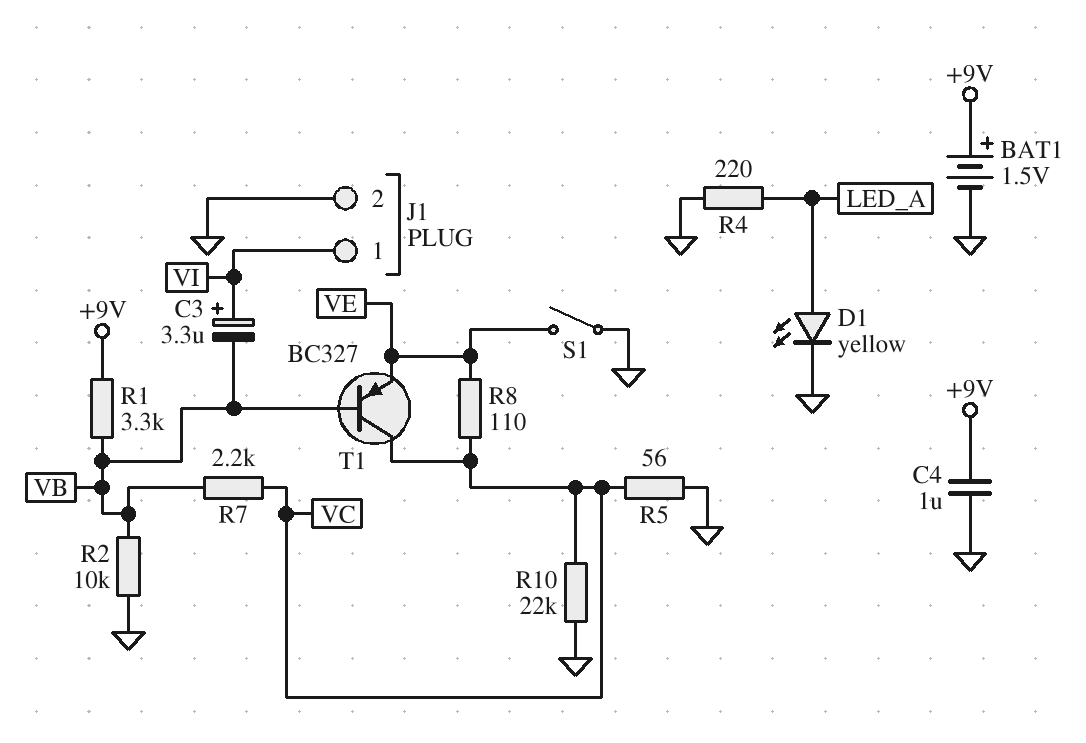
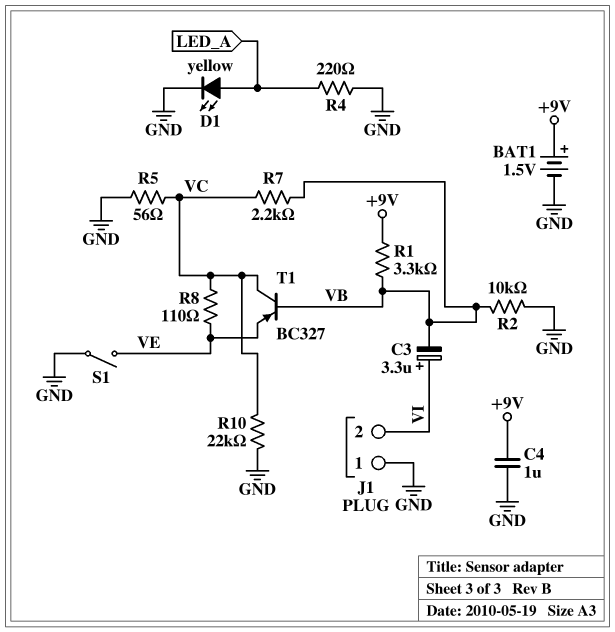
J1 pin 1: VI -> GND
J1 pin 2: GND -> VI

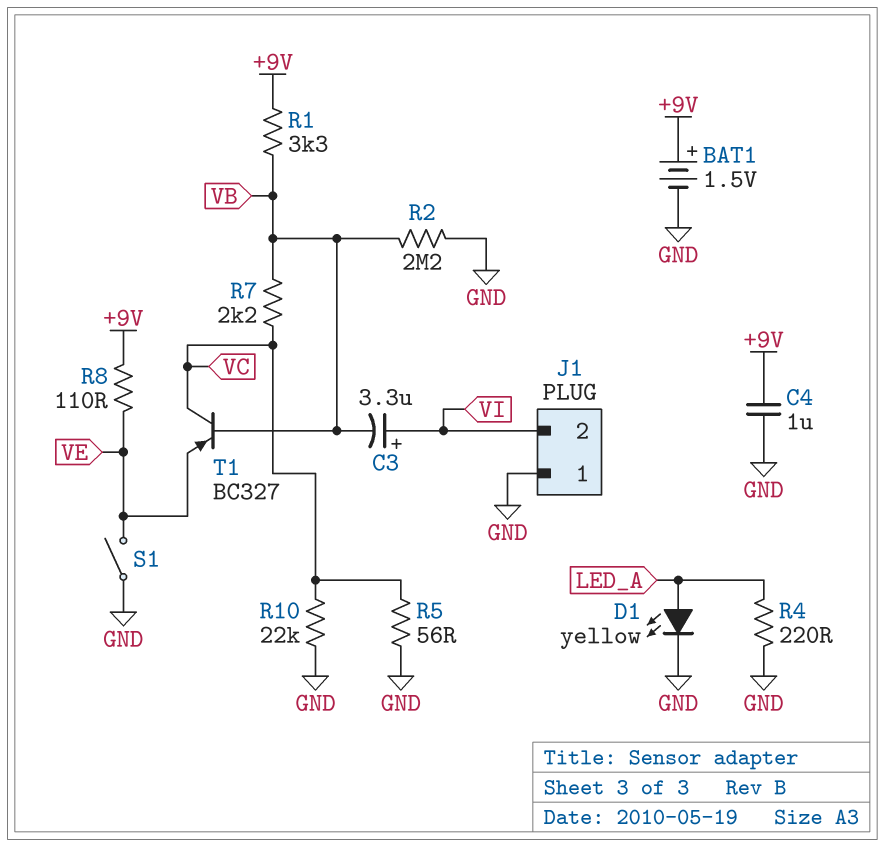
R2: 10k (GND, VB) -> 2.2M (GND, VB)
R8: 110 (VC, VE) -> 110 (+9V, VE)

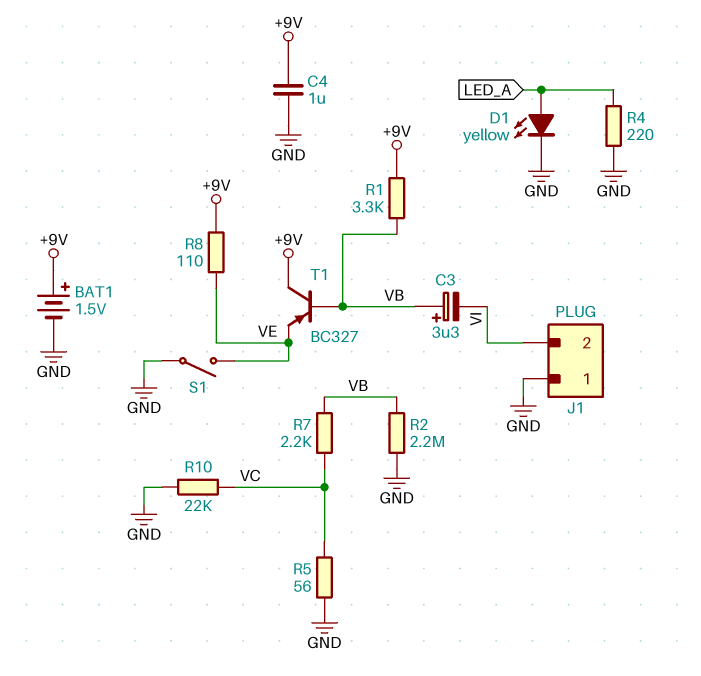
C3: 3.3uF (plus VI, minus VB) -> 3.3uF (plus VB, minus VI)
T1: PNP BC327 (B VB, C VC, E VE) -> PNP BC327 (B VB, C +9V, E VE)

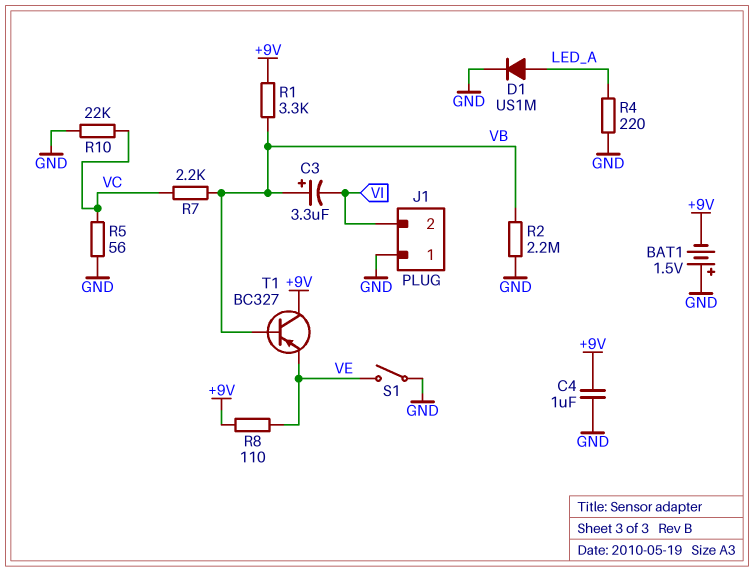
BAT1: 1.5V (plus +9V, minus GND) -> 1.5V (plus GND, minus +9V)
D1: LED yellow (A LED_A, K GND) -> diode US1M (A LED_A, K GND)

